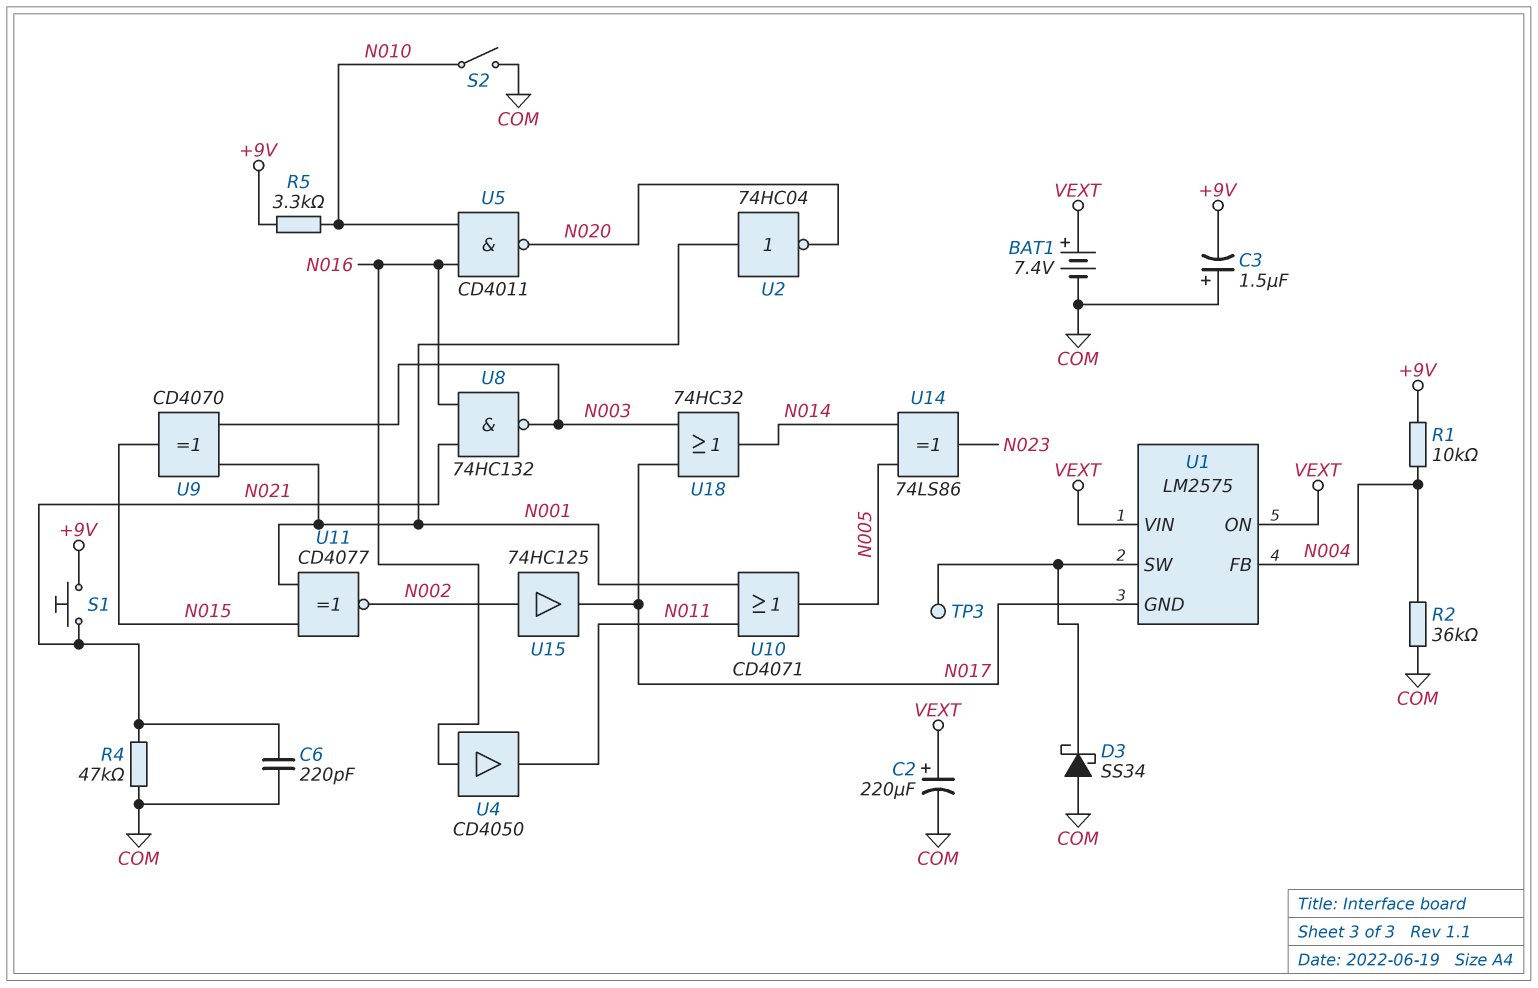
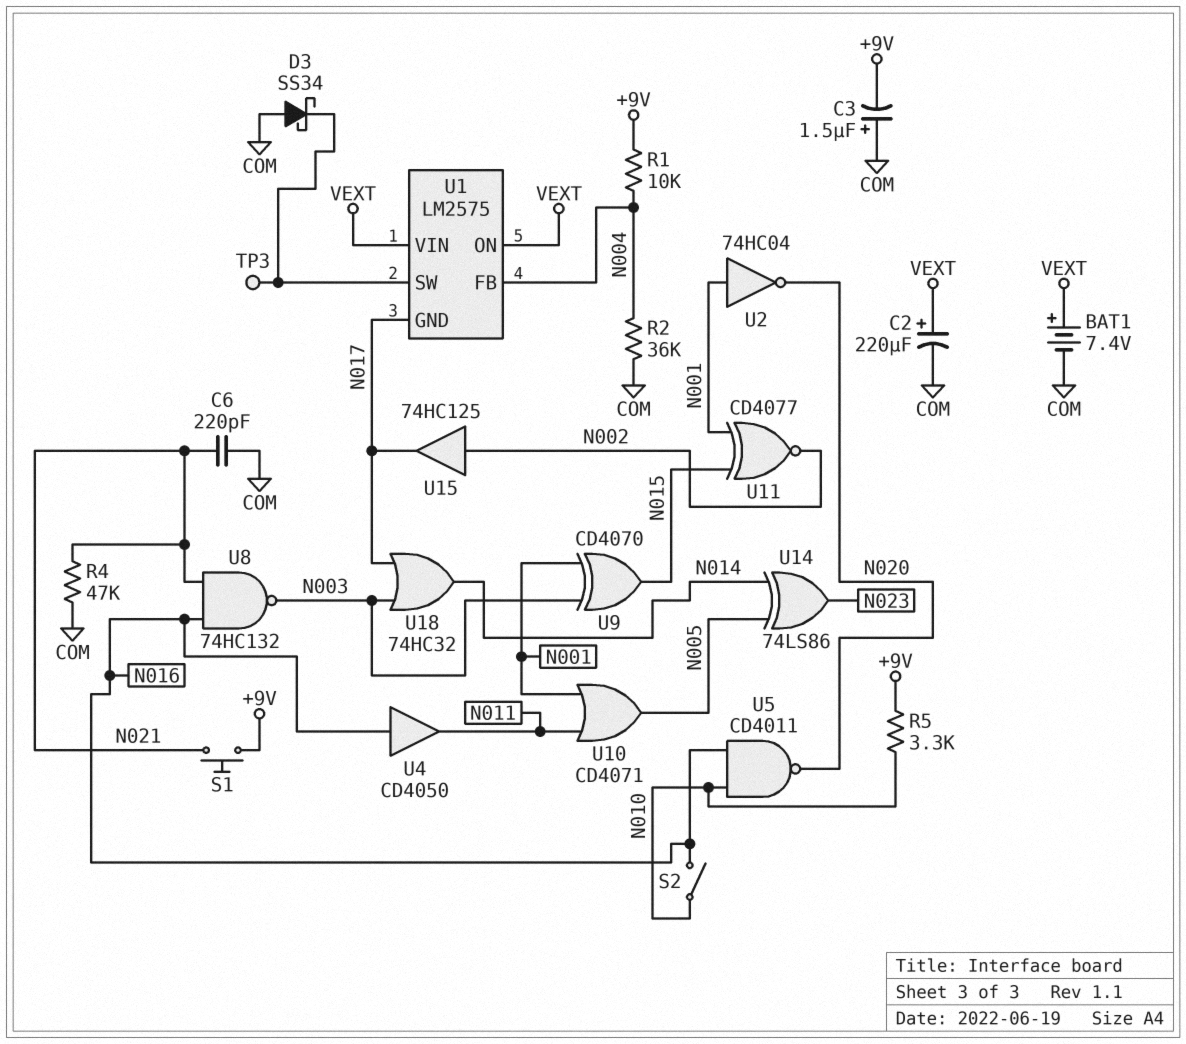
S2: switch (COM, N010) -> switch (N010, N016)

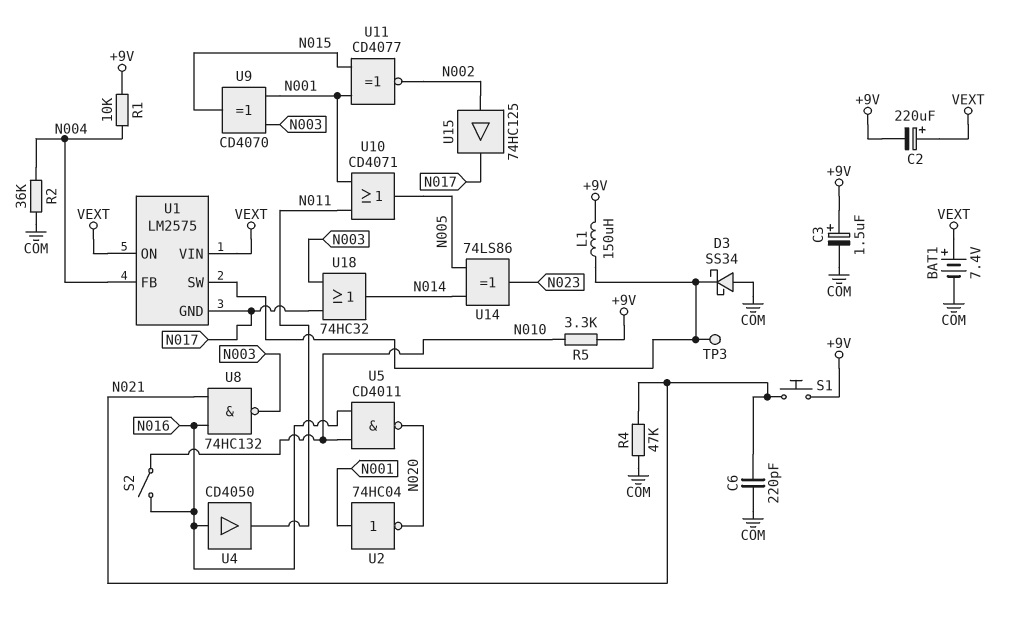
C2: 220uF (plus VEXT, minus COM) -> 220uF (plus VEXT, minus +9V)
C3: 1.5uF (plus COM, minus +9V) -> 1.5uF (plus +9V, minus COM)
L1: none -> 150uH (+9V, U1/SW)

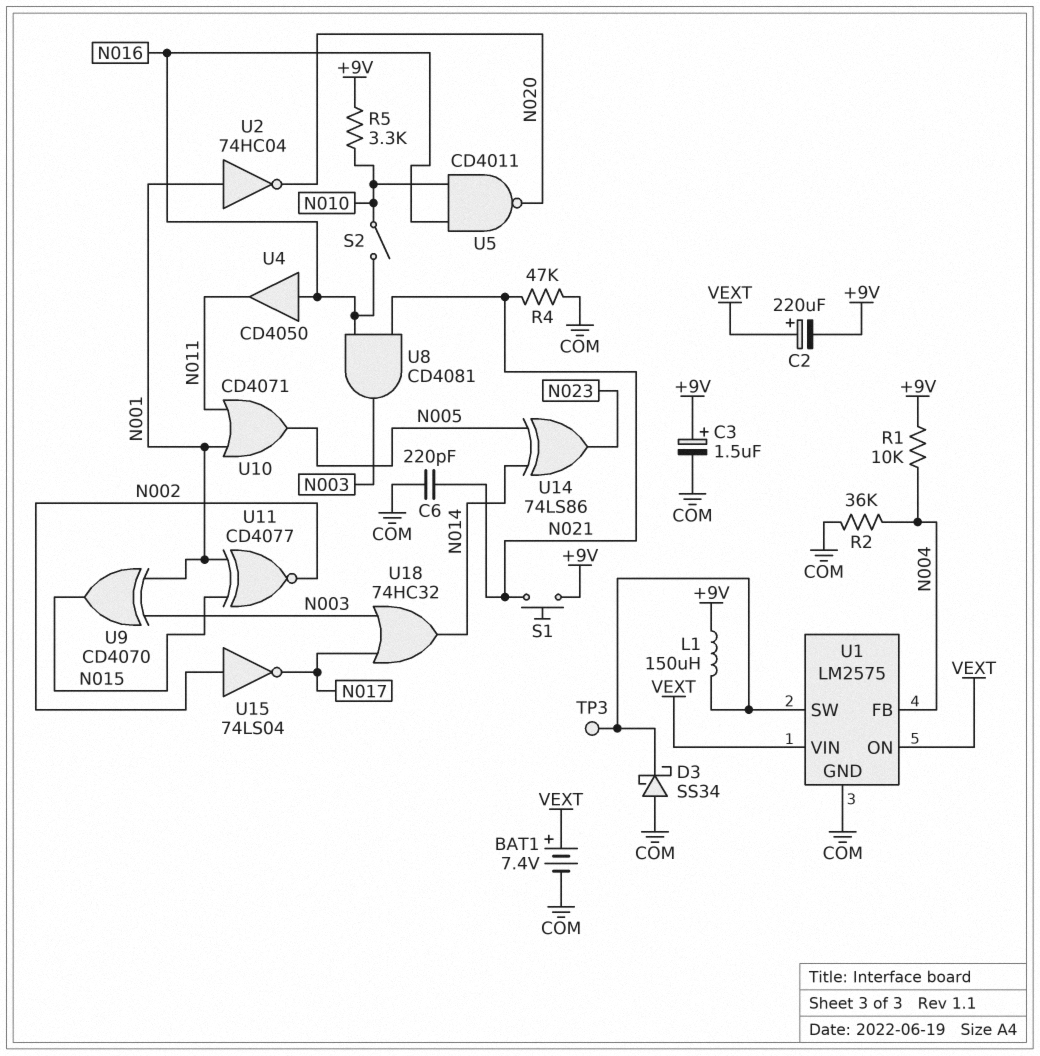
U1 pin GND: N017 -> COM
U8: NAND 74HC132 (in N016, in N021, out N003) -> AND CD4081 (in N016, in N021, out N003)
U15: buffer 74HC125 (in N002, out N017) -> NOT 74LS04 (in N002, out N017)

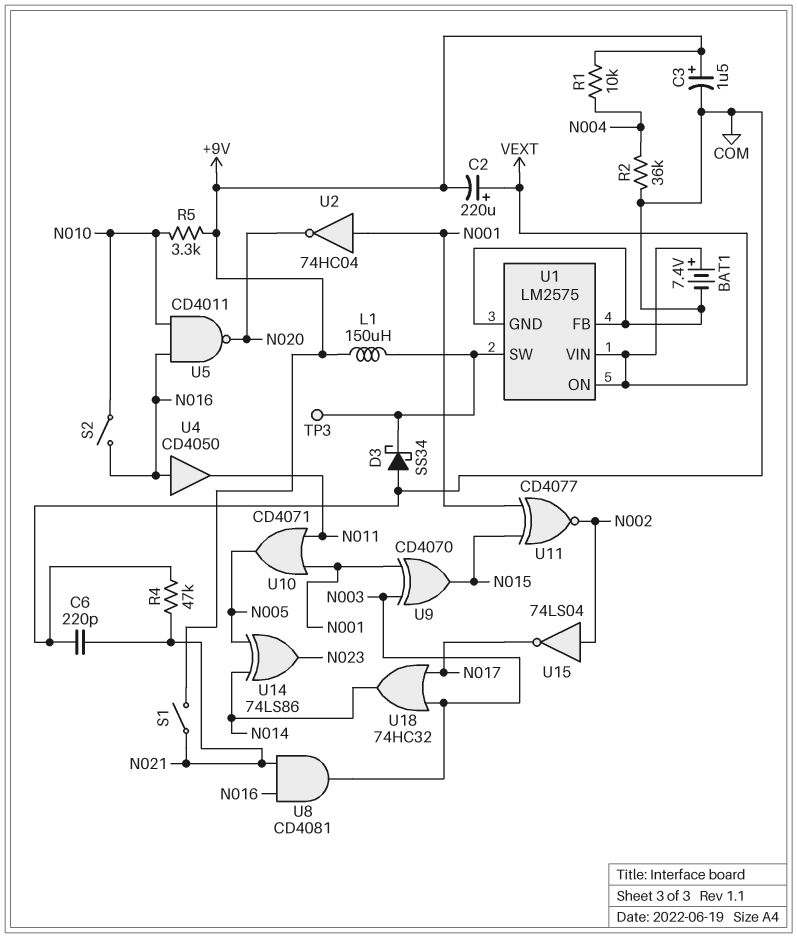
S1: button (+9V, N021) -> switch (+9V, N021)
U1 pin FB: N004 -> COM

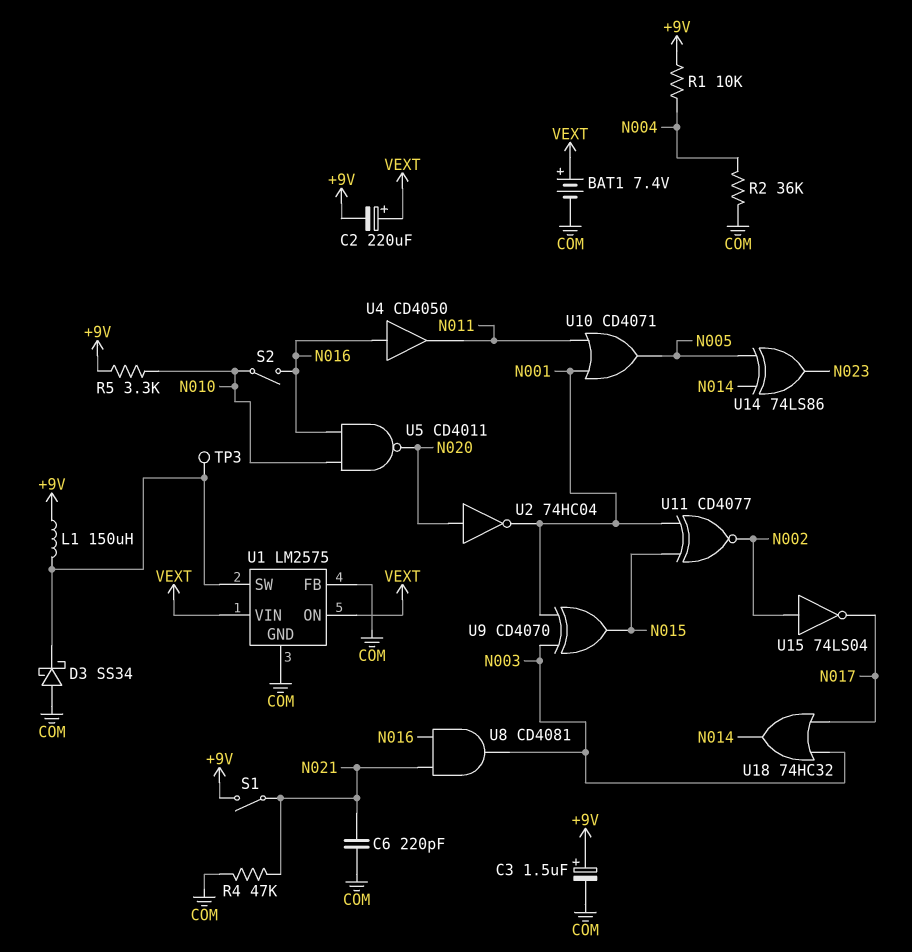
U2: NOT 74HC04 (in N001, out N020) -> NOT 74HC04 (in N020, out N001)

